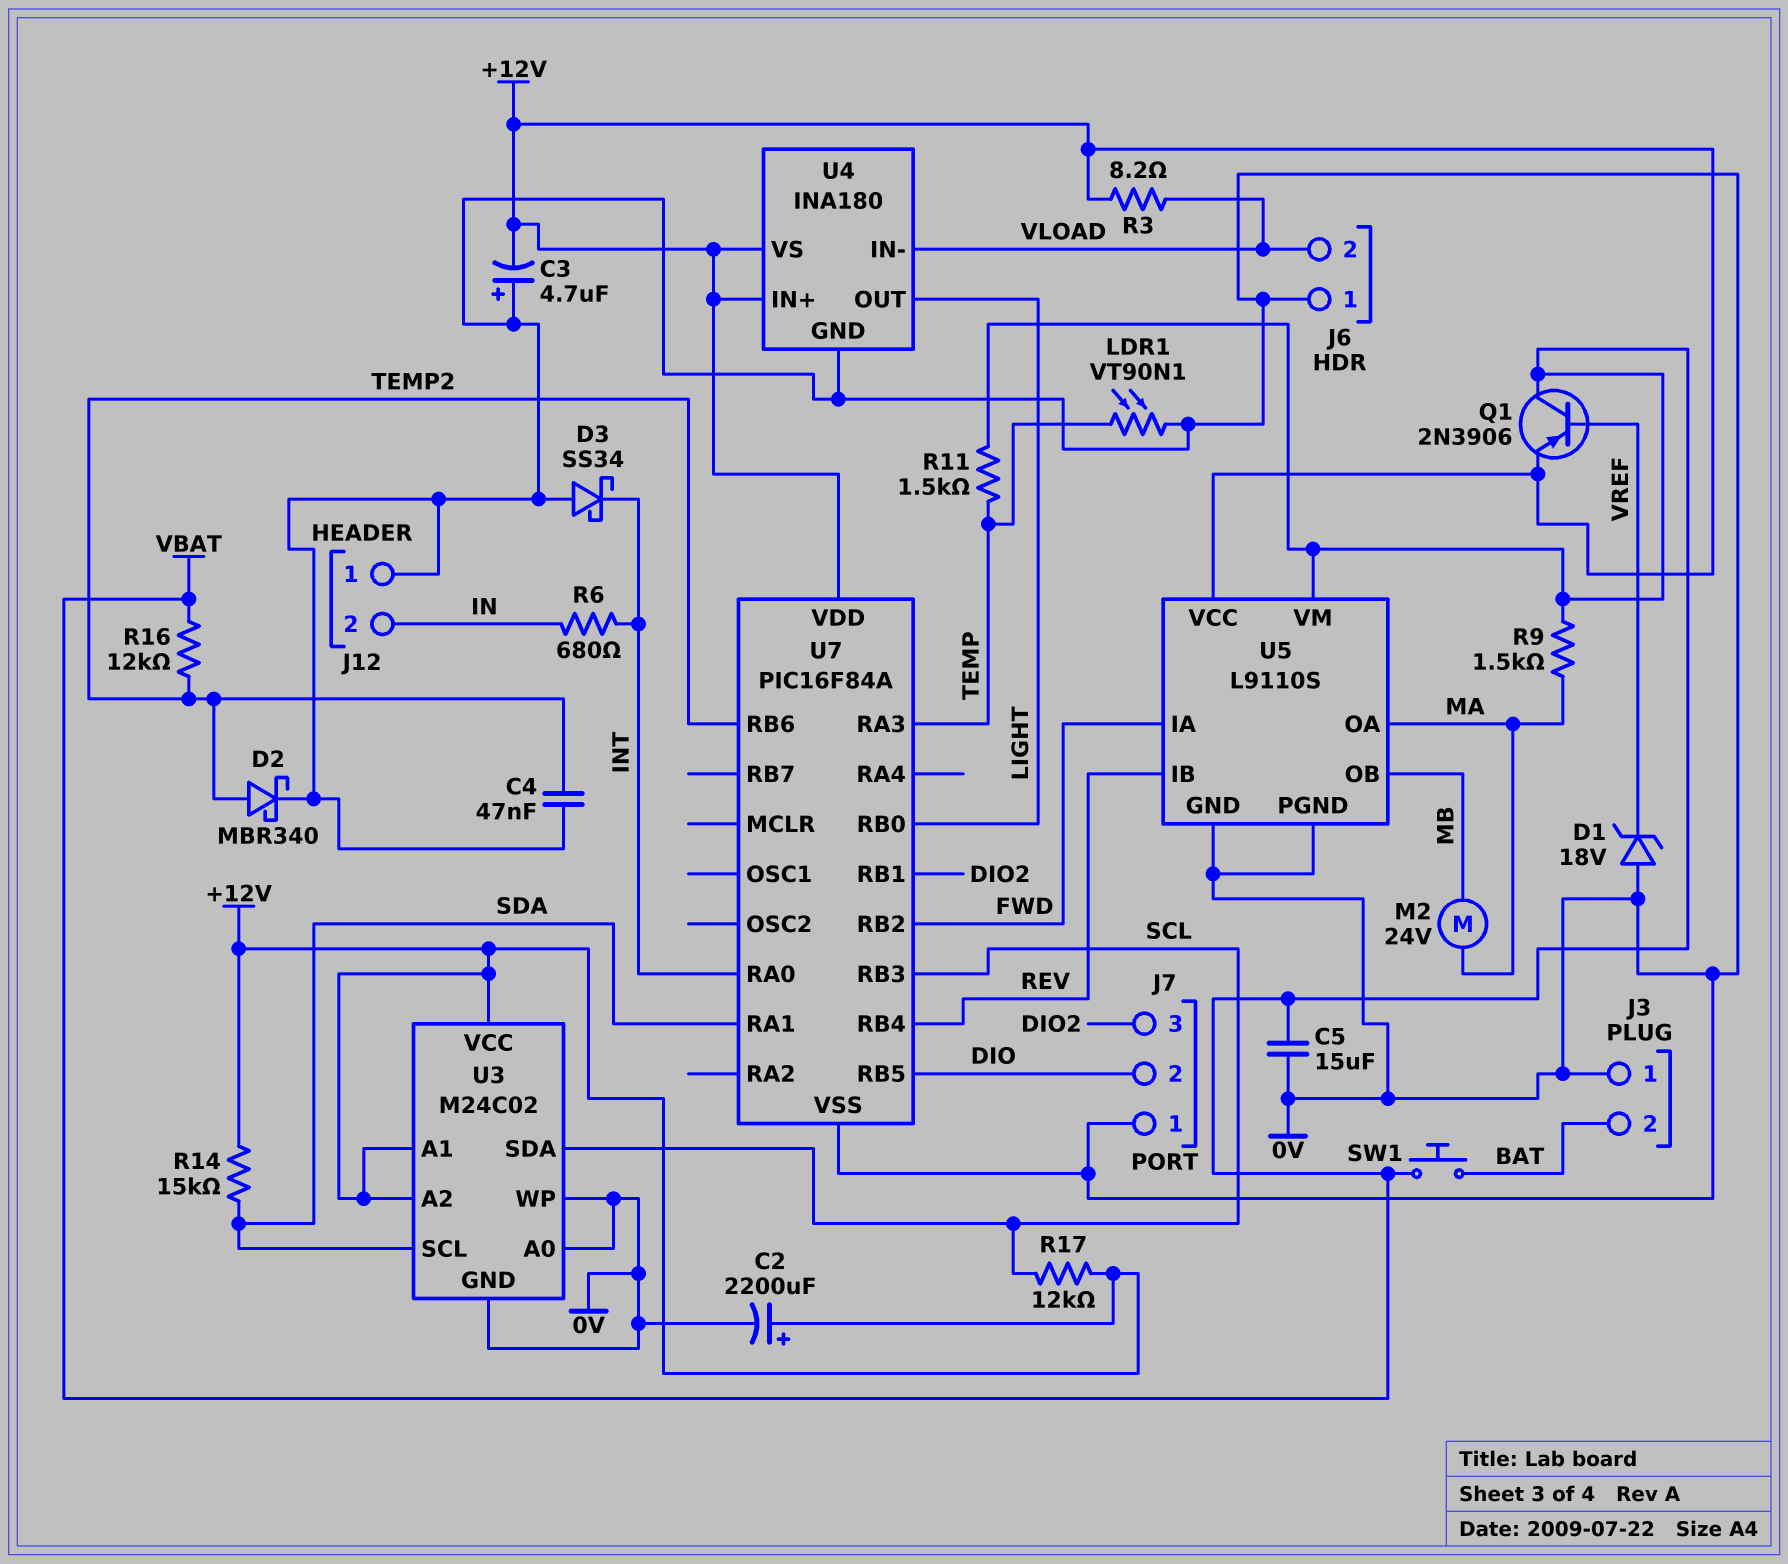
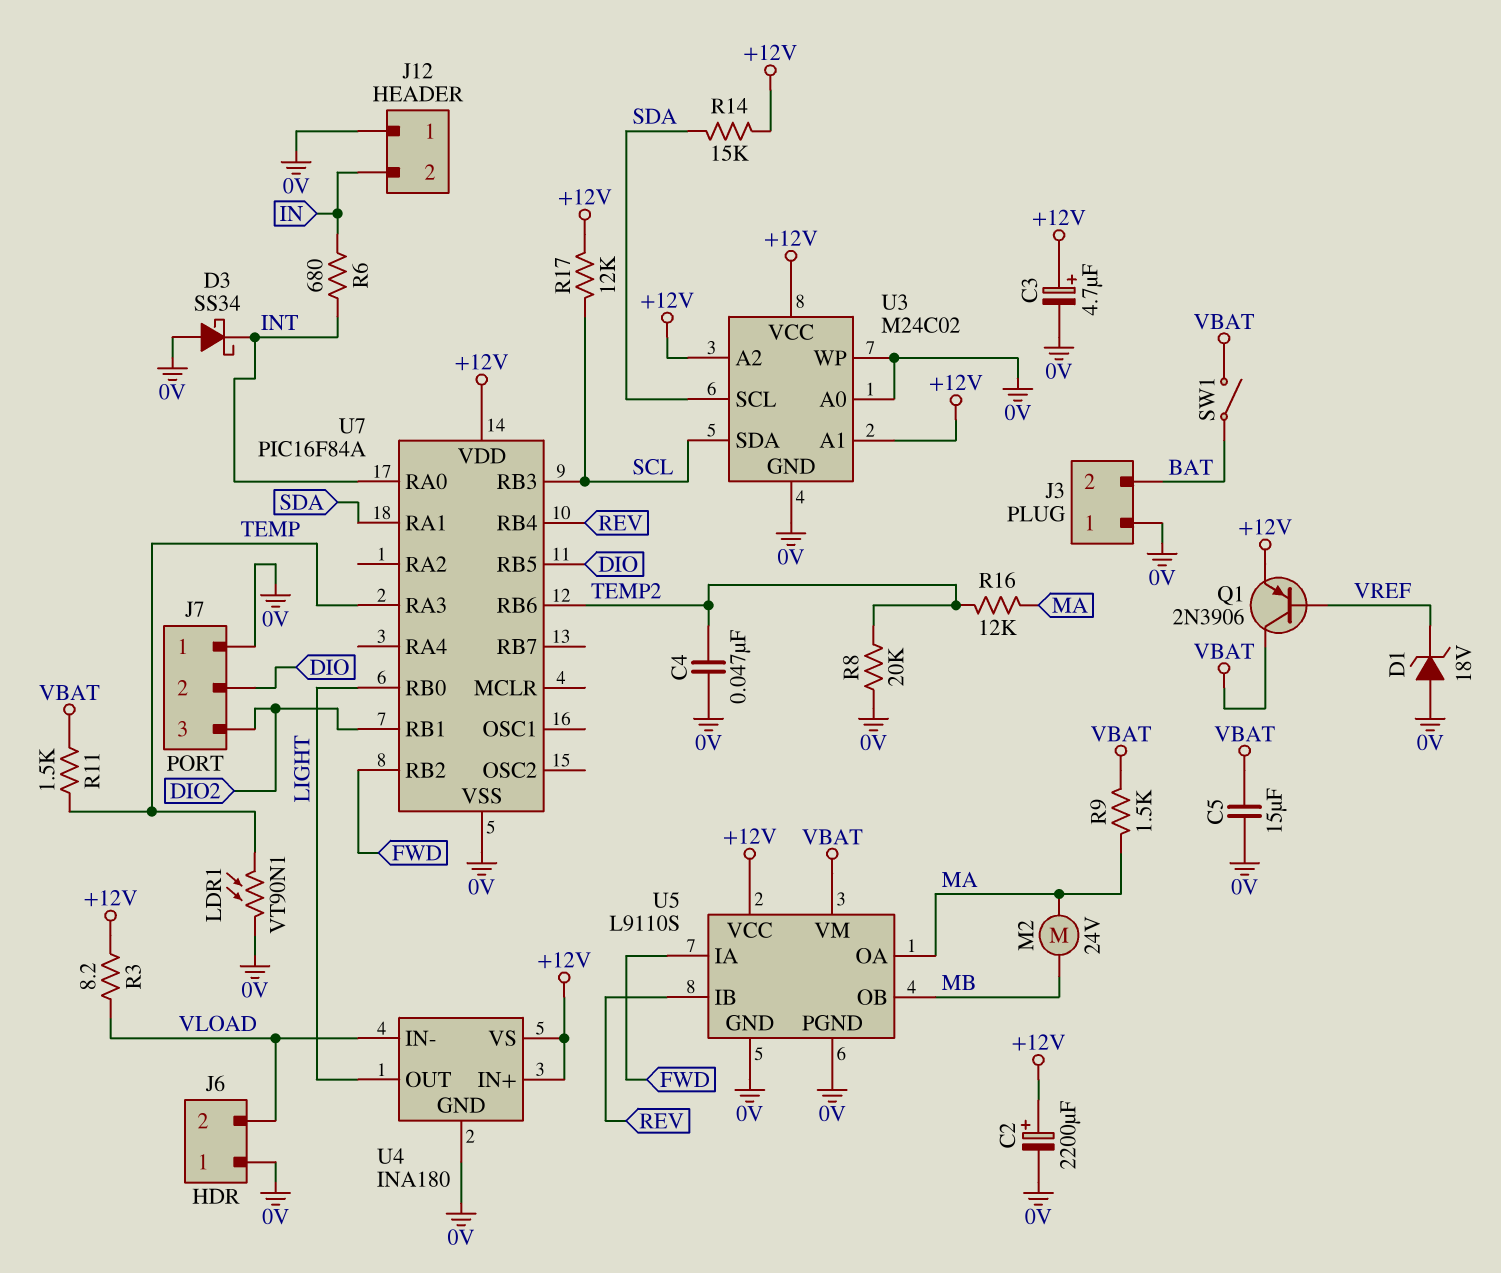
C3: 4.7uF (plus 0V, minus +12V) -> 4.7uF (plus +12V, minus 0V)
D2: schottky MBR340 (A TEMP2, K 0V) -> none
R8: none -> 20k (0V, TEMP2)
R16: 12k (TEMP2, VBAT) -> 12k (MA, TEMP2)
SW1: button (BAT, VBAT) -> switch (BAT, VBAT)

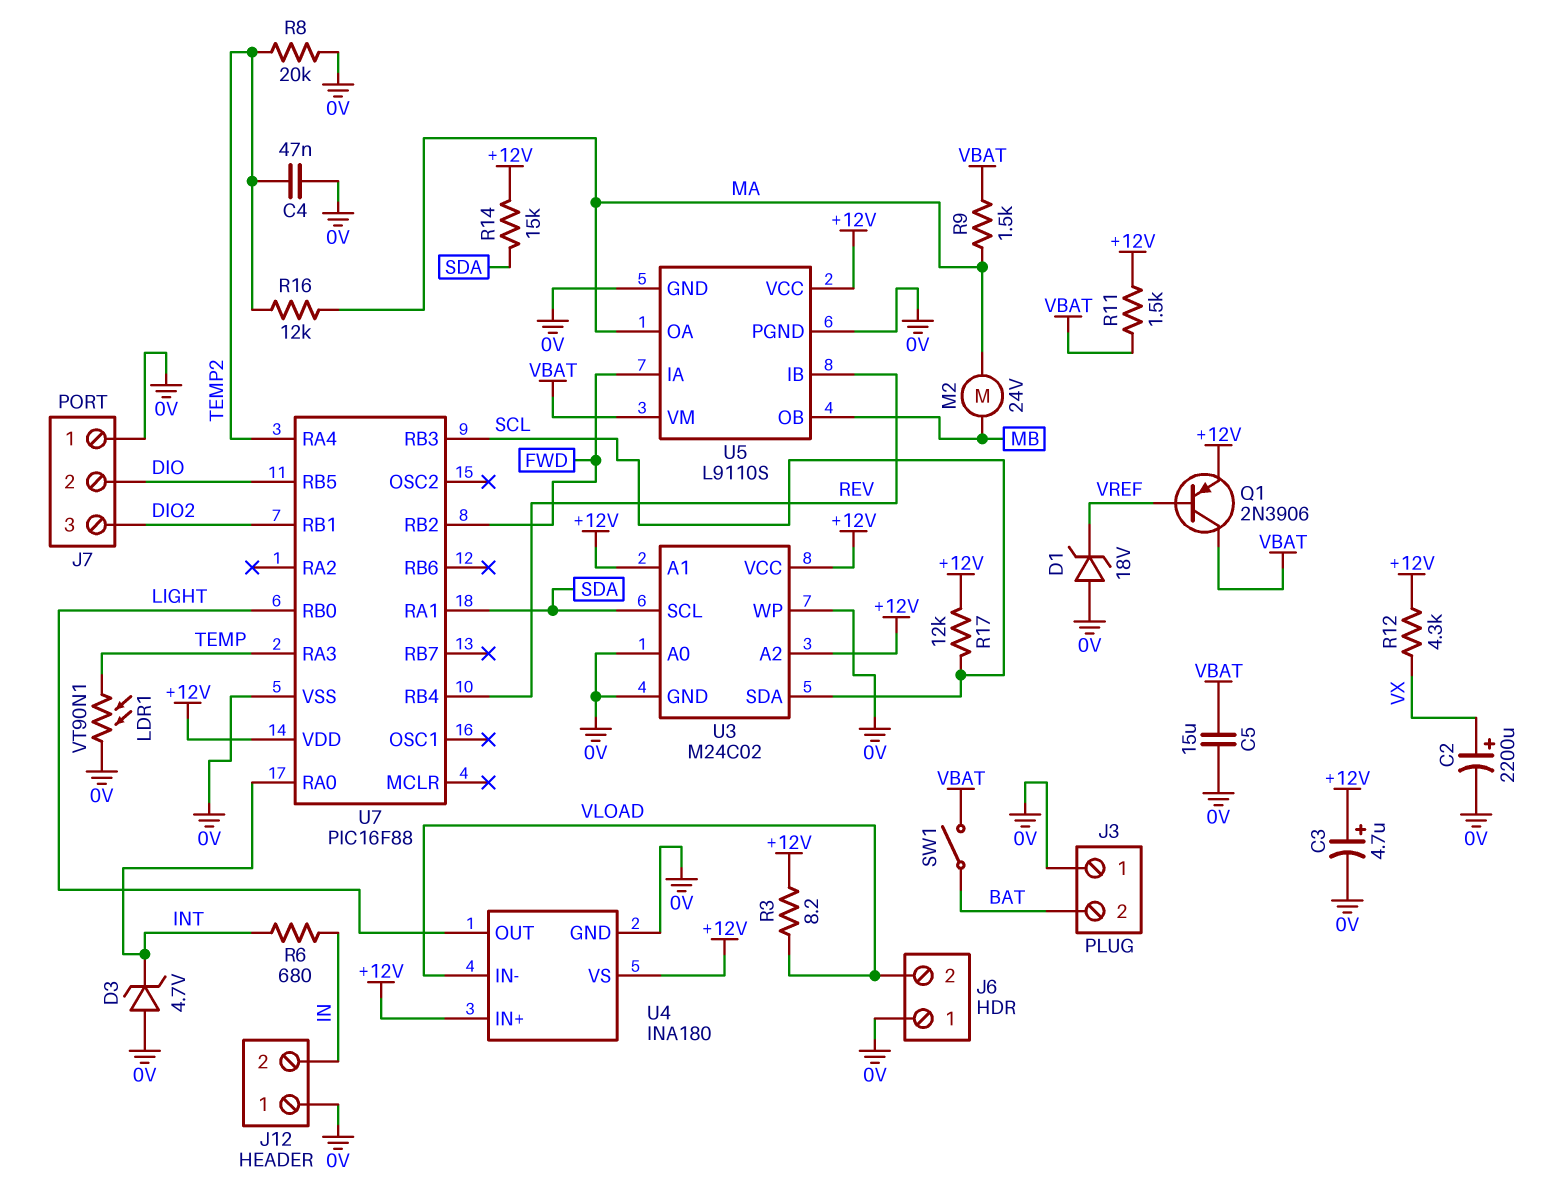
C2: 2200uF (plus +12V, minus 0V) -> 2200uF (plus VX, minus 0V)
D3: schottky SS34 (A 0V, K INT) -> zener 4.7V (A 0V, K INT)
R11: 1.5k (TEMP, VBAT) -> 1.5k (+12V, VBAT)
R12: none -> 4.3k (+12V, VX)
U7: PIC16F84A -> PIC16F88
U7 pin RA4: none -> TEMP2
U7 pin RB6: TEMP2 -> none

